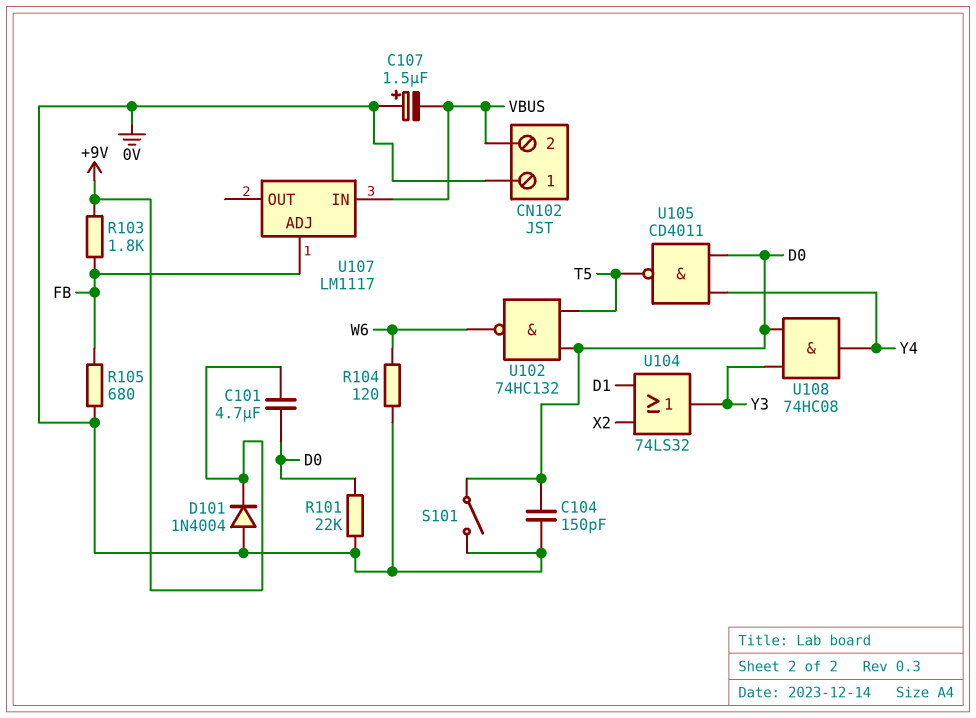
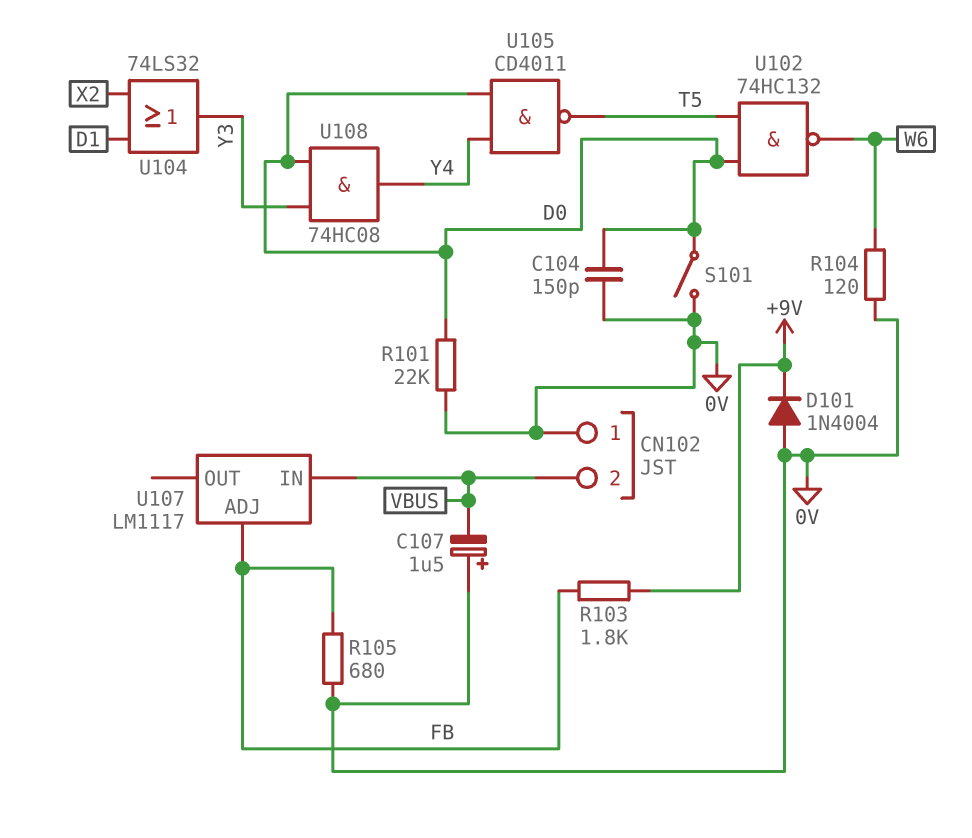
C101: 4.7uF (+9V, D0) -> none

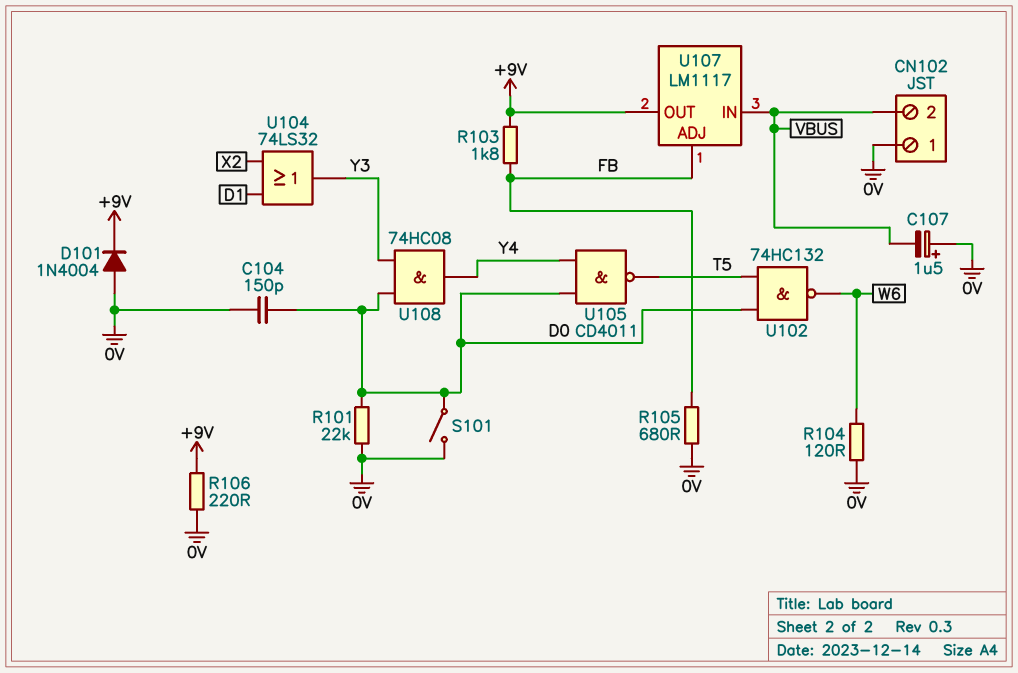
R106: none -> 220 (+9V, 0V)
U107 pin OUT: none -> +9V

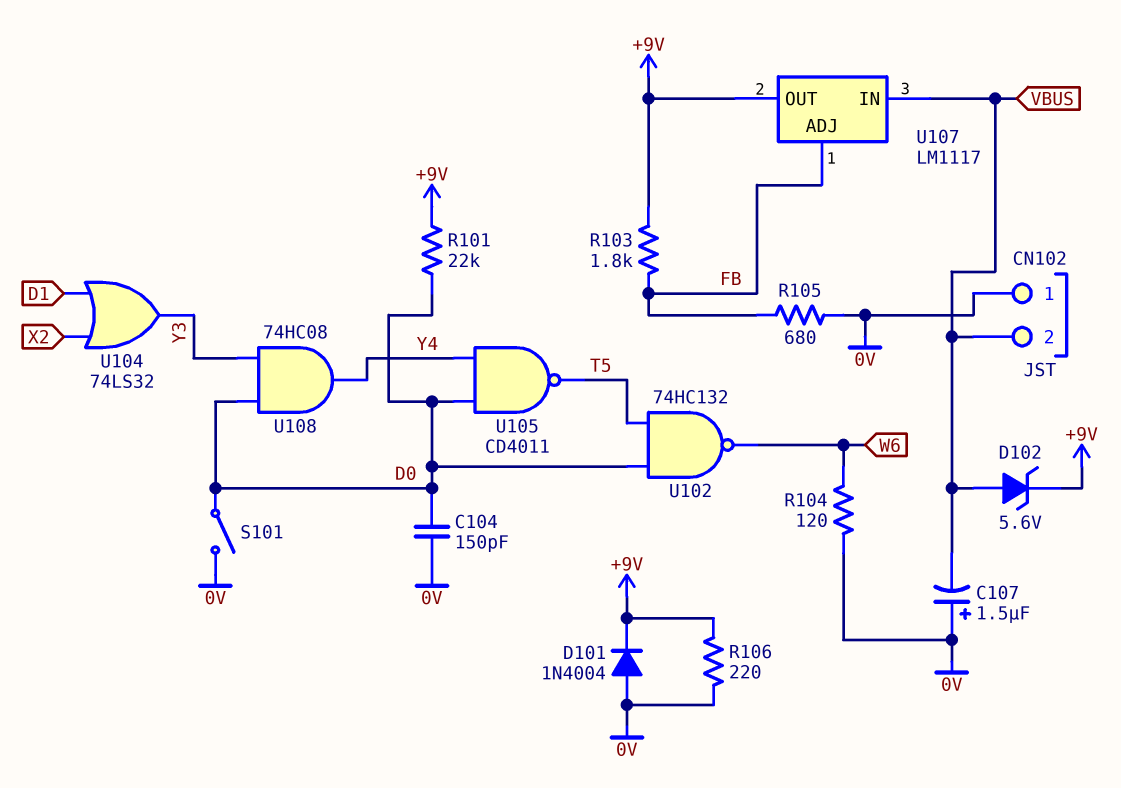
D102: none -> zener 5.6V (A VBUS, K +9V)
R101: 22k (0V, D0) -> 22k (+9V, D0)

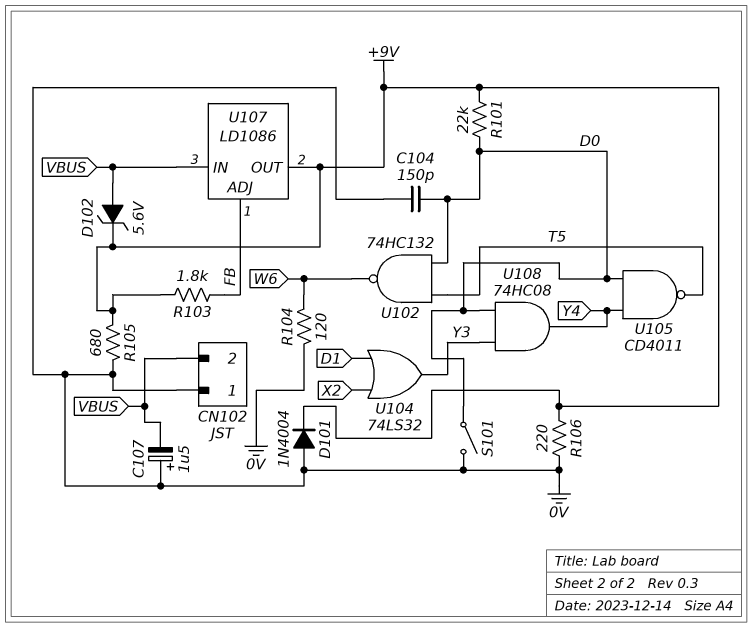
R105: 680 (0V, FB) -> 680 (+9V, 0V)
U107: LM1117 -> LD1086

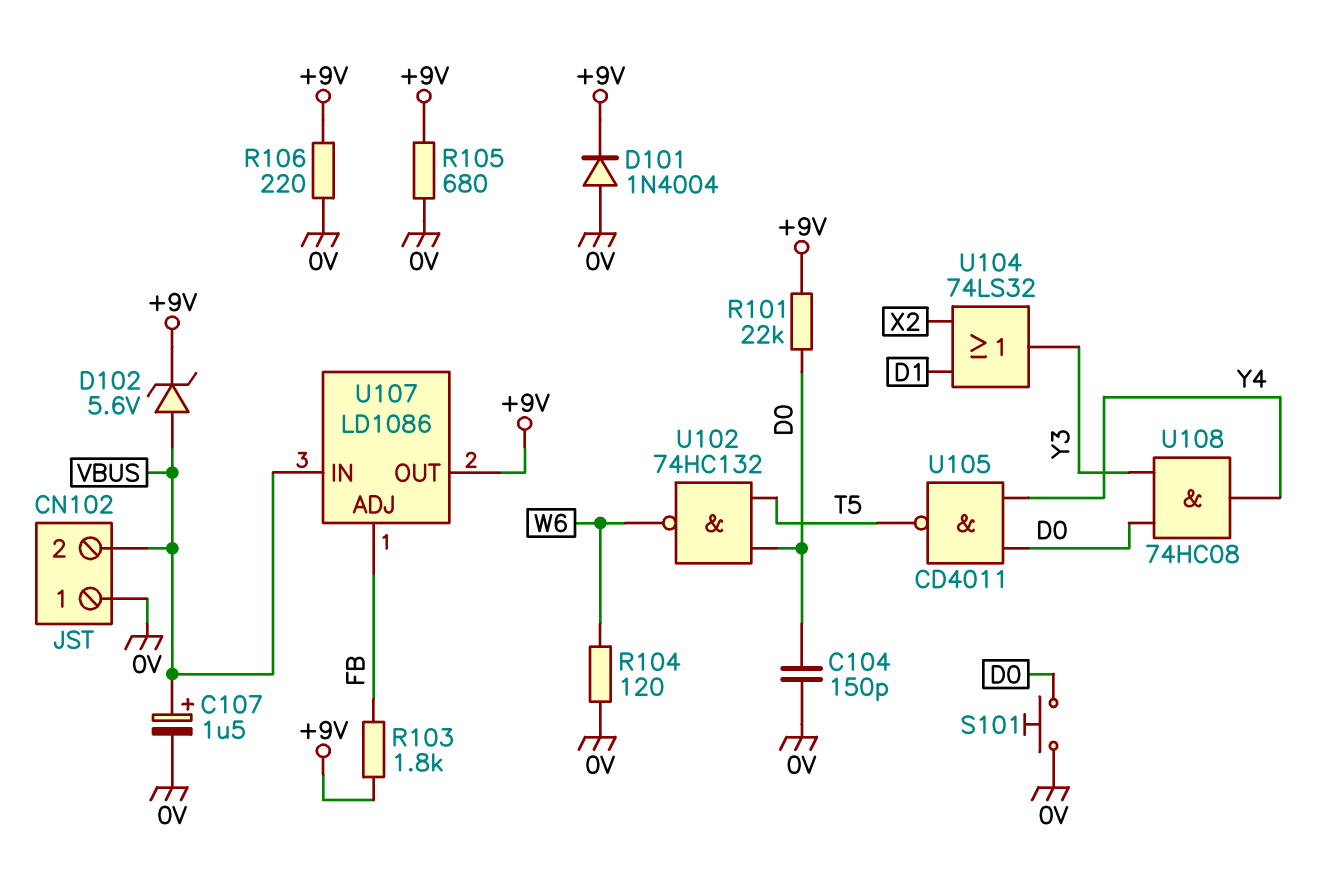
C107: 1.5uF (plus 0V, minus VBUS) -> 1.5uF (plus VBUS, minus 0V)
S101: switch (0V, D0) -> button (0V, D0)

